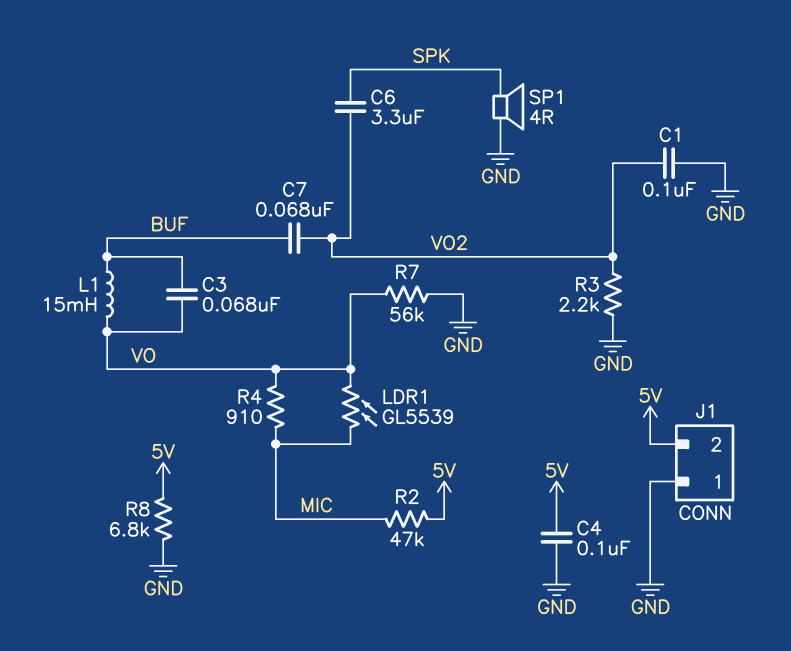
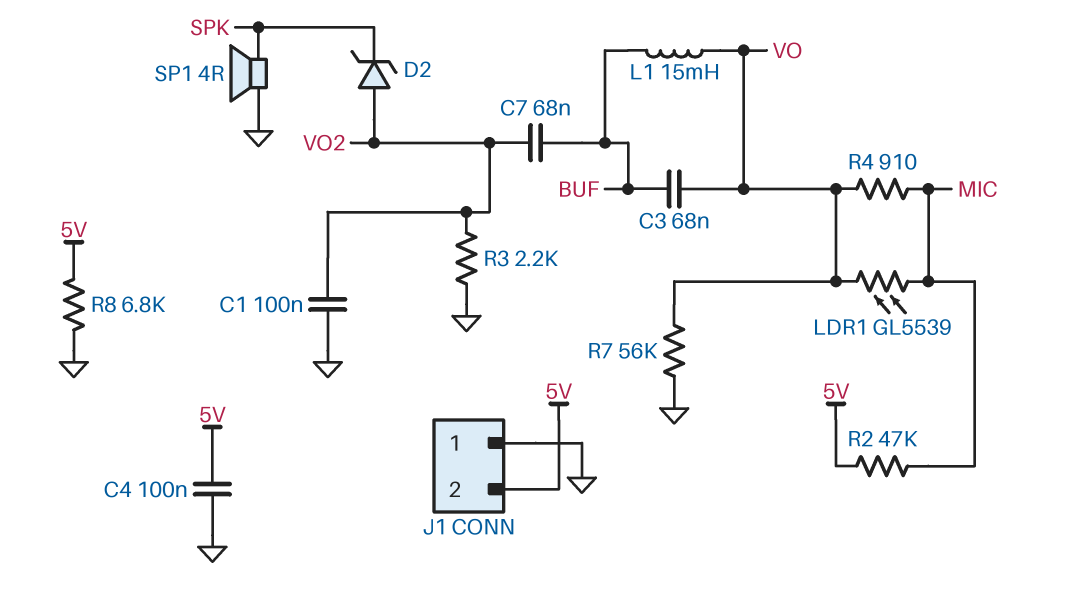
C6: 3.3uF (SPK, VO2) -> none
D2: none -> zener (A VO2, K SPK)

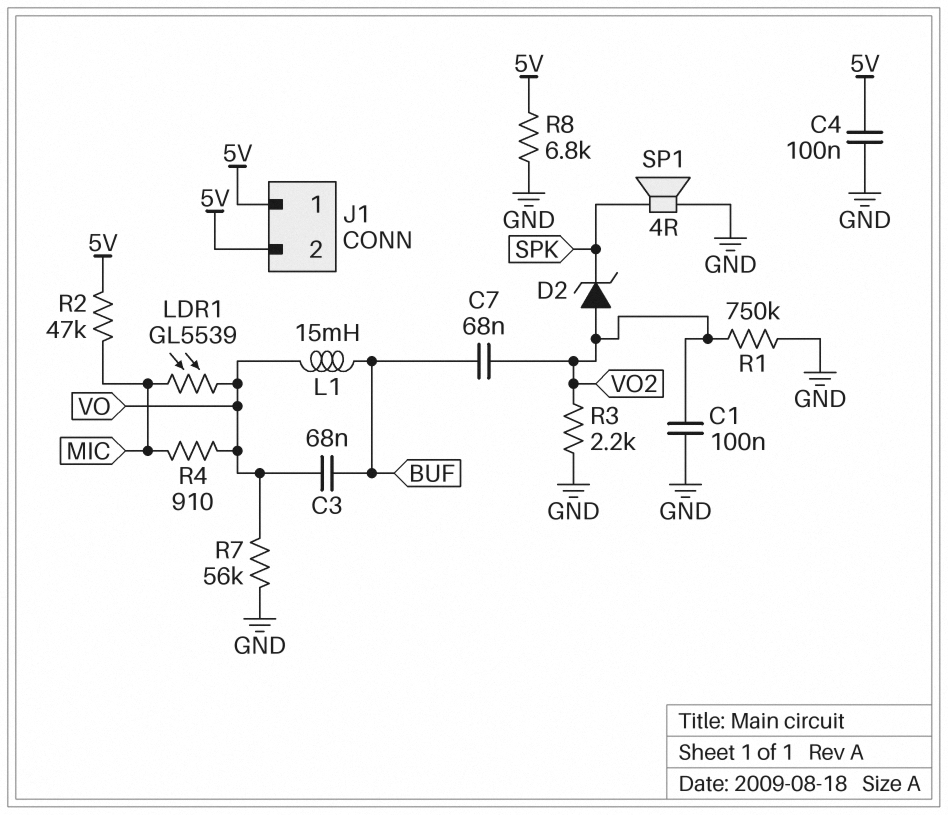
J1 pin 1: GND -> 5V
R1: none -> 750k (GND, VO2)

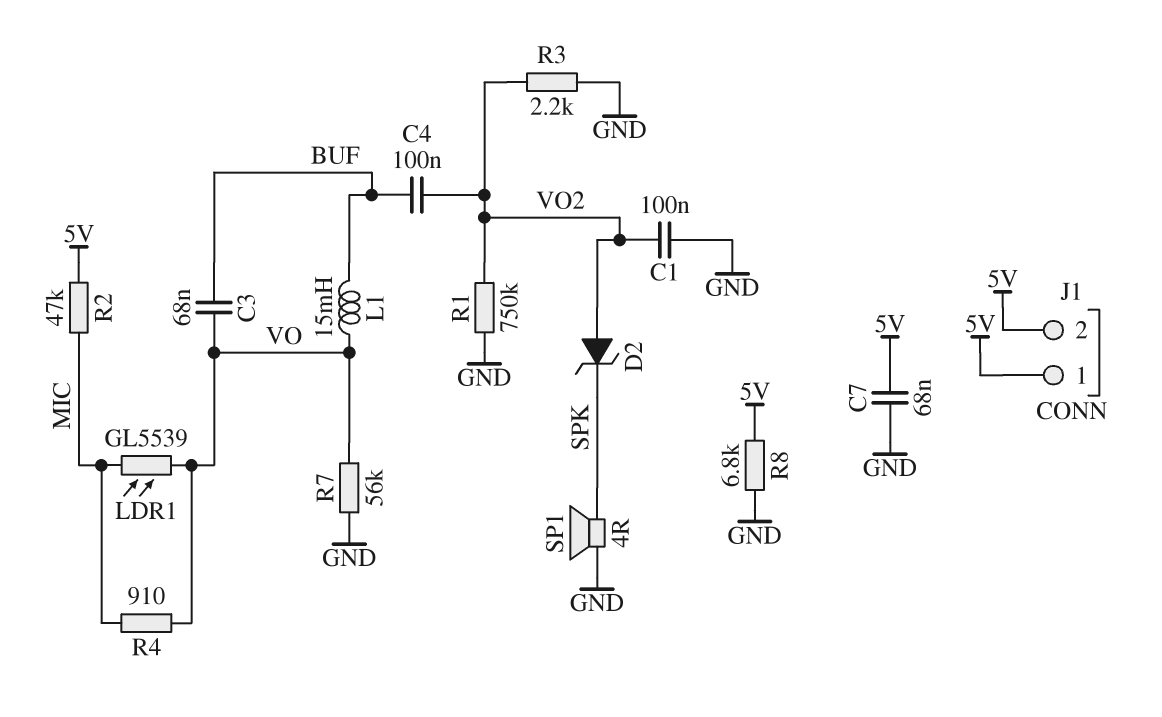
C4: 100nF (5V, GND) -> 100nF (BUF, VO2)
C7: 68nF (BUF, VO2) -> 68nF (5V, GND)

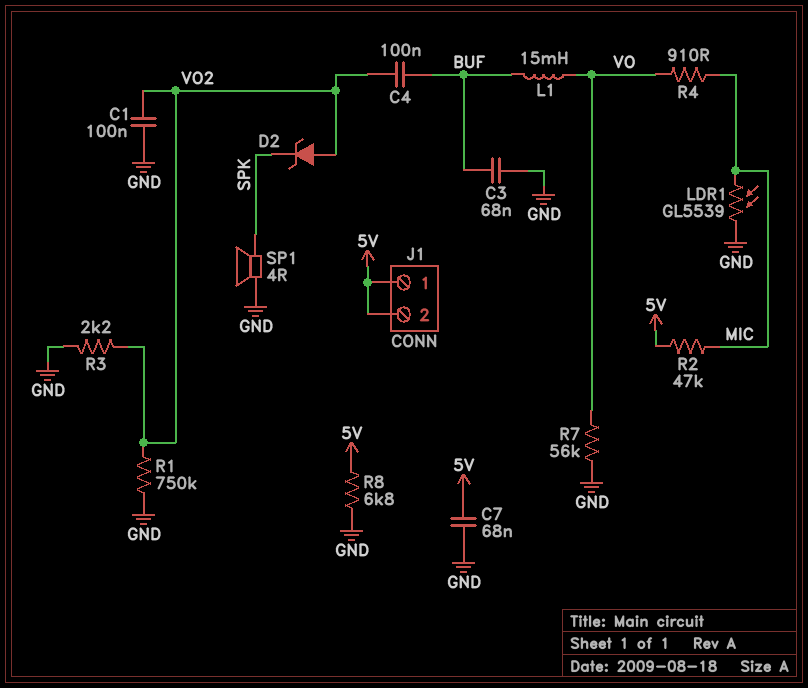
C3: 68nF (BUF, VO) -> 68nF (BUF, GND)
LDR1: GL5539 (MIC, VO) -> GL5539 (GND, MIC)

